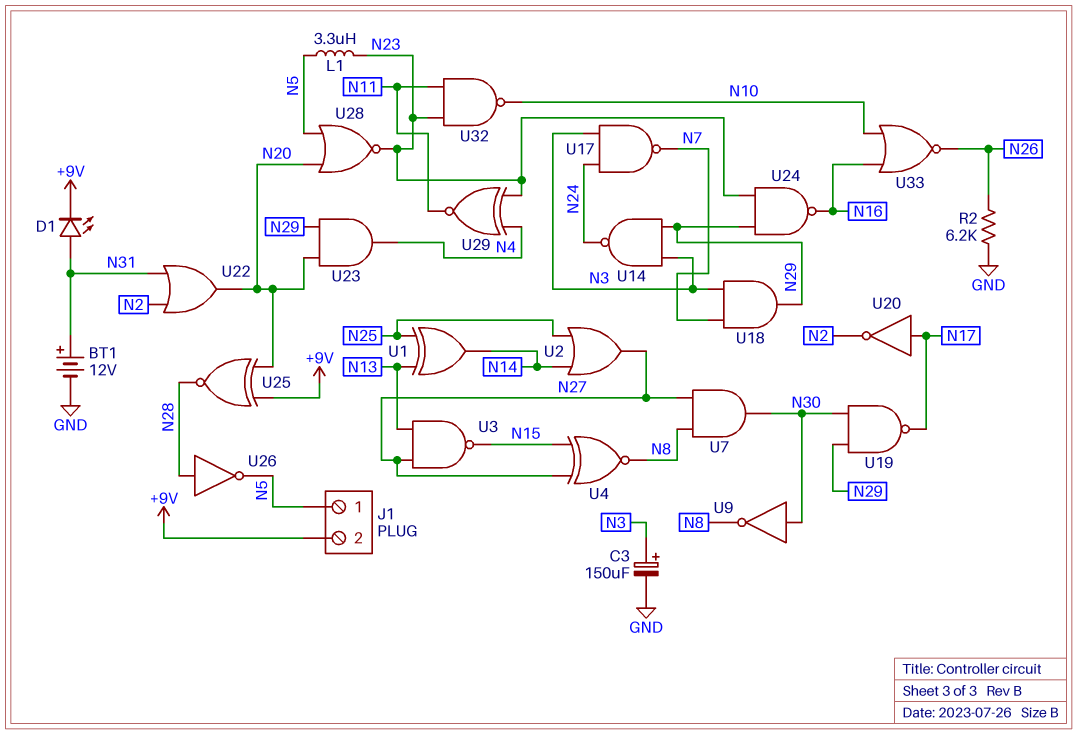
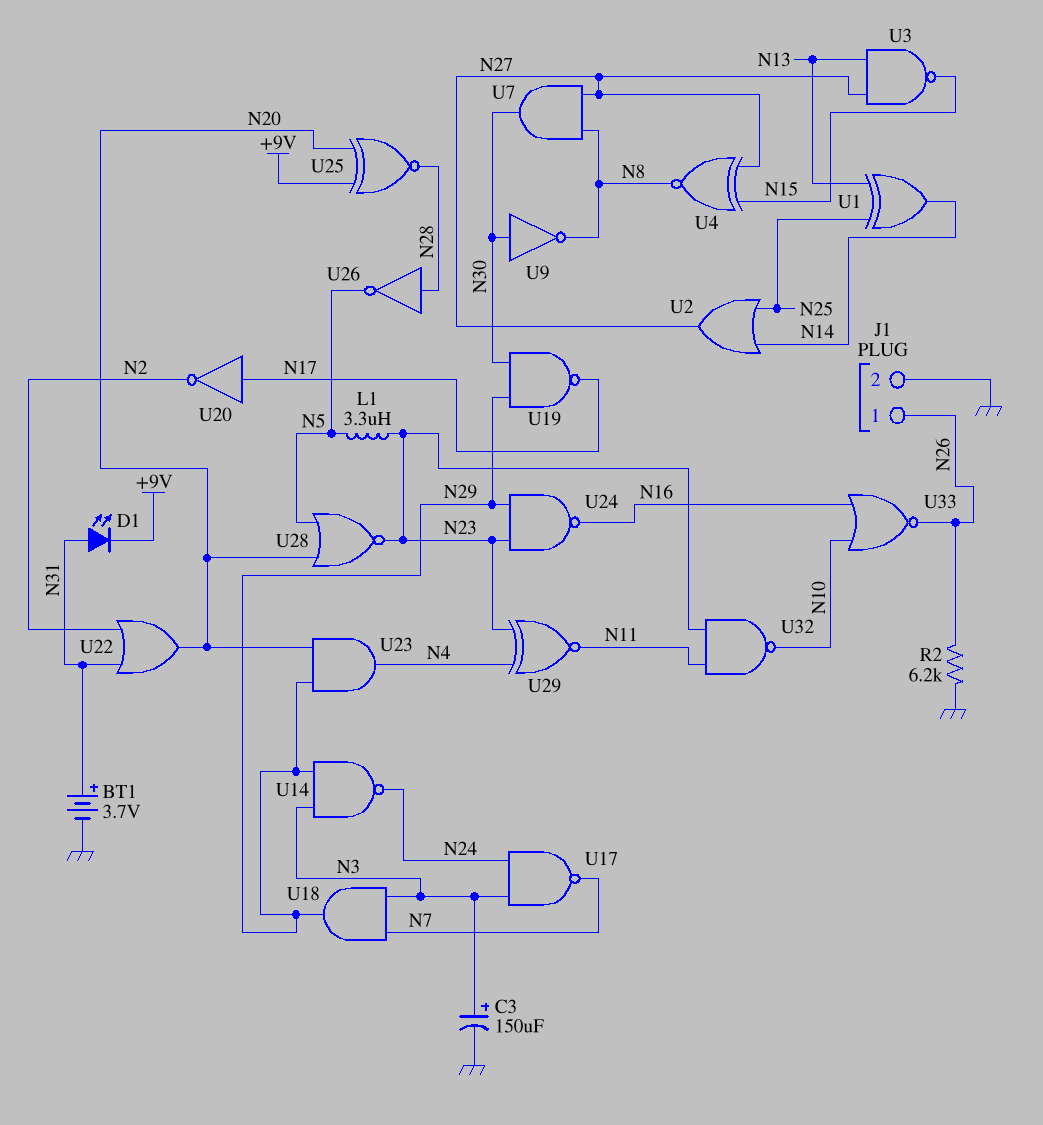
BT1: 12V (plus N31, minus GND) -> 3.7V (plus N31, minus GND)
J1 pin 1: N5 -> N26
J1 pin 2: +9V -> GND

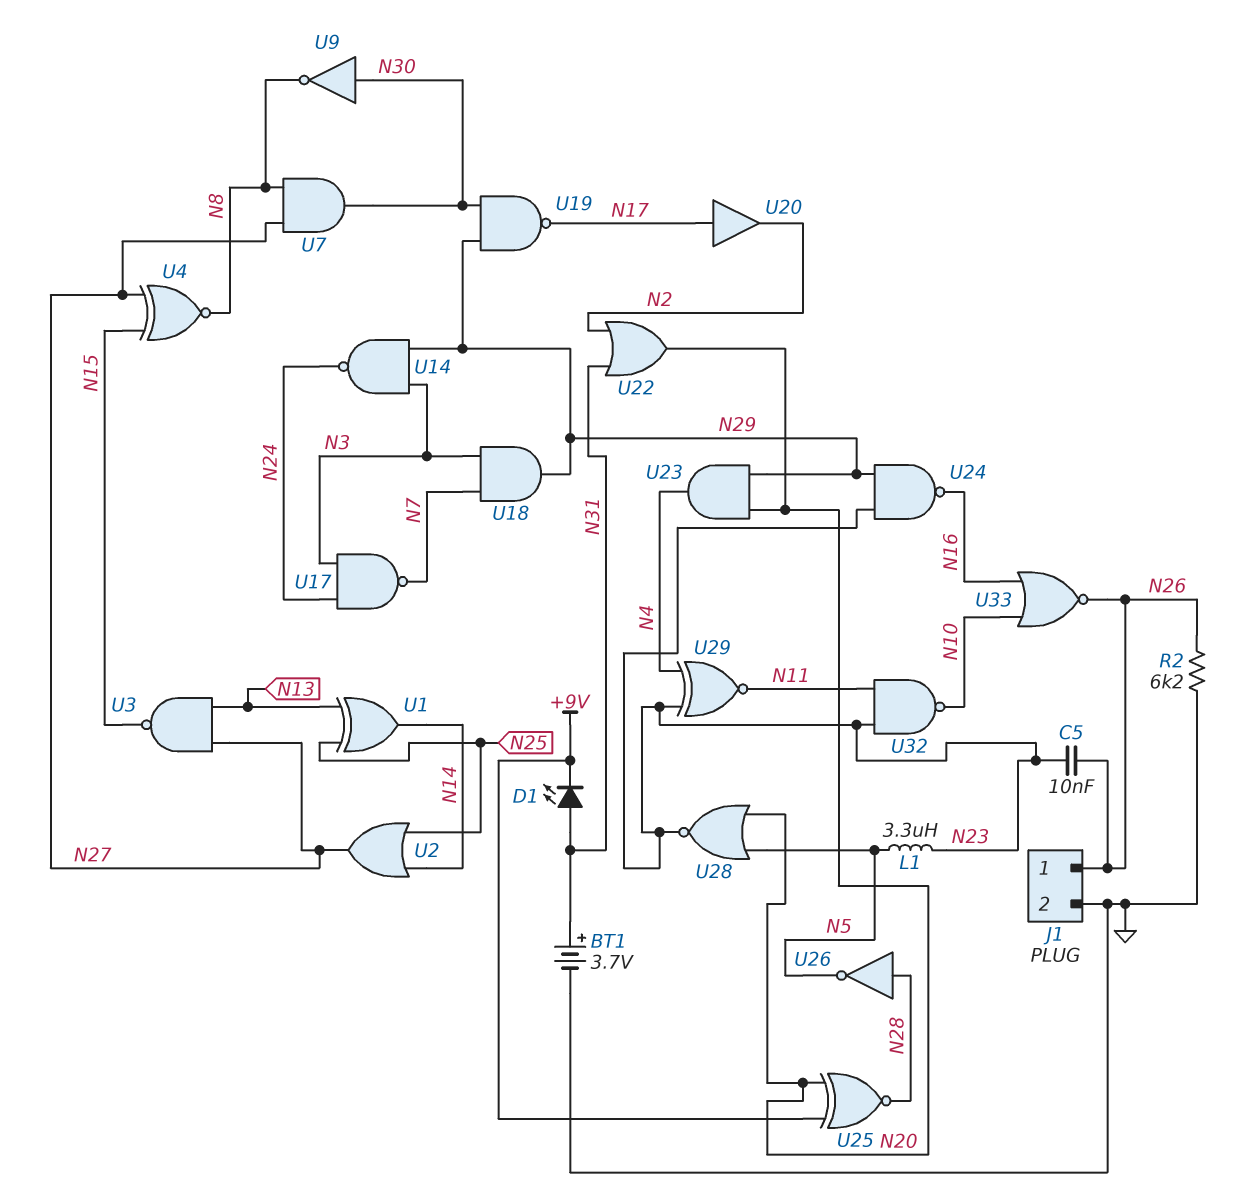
C3: 150uF (plus N3, minus GND) -> none
C5: none -> 10nF (N23, N26)
U20: NOT (in N17, out N2) -> buffer (in N17, out N2)

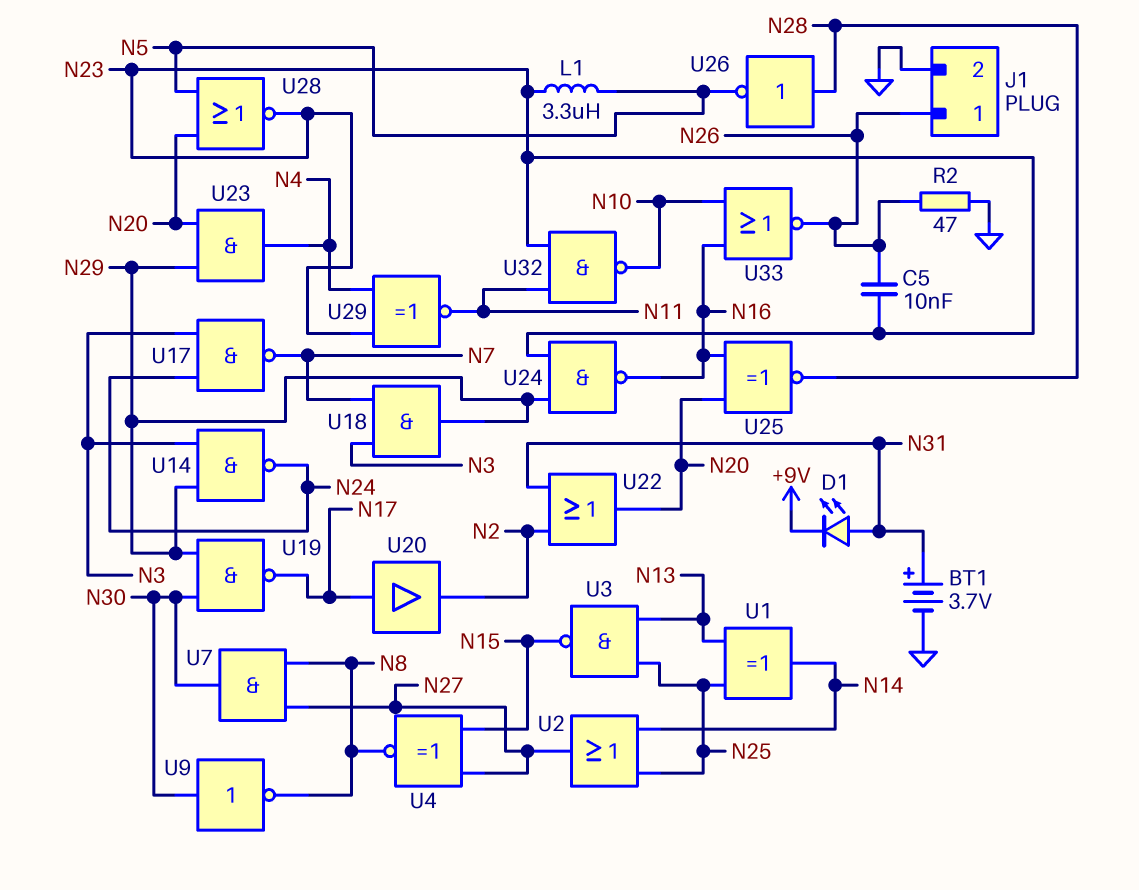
R2: 6.2k (GND, N26) -> 47 (GND, N26)
U3: NAND (in N13, in N27, out N15) -> NAND (in N13, in N25, out N15)
U25: XNOR (in +9V, in N20, out N28) -> XNOR (in N16, in N20, out N28)

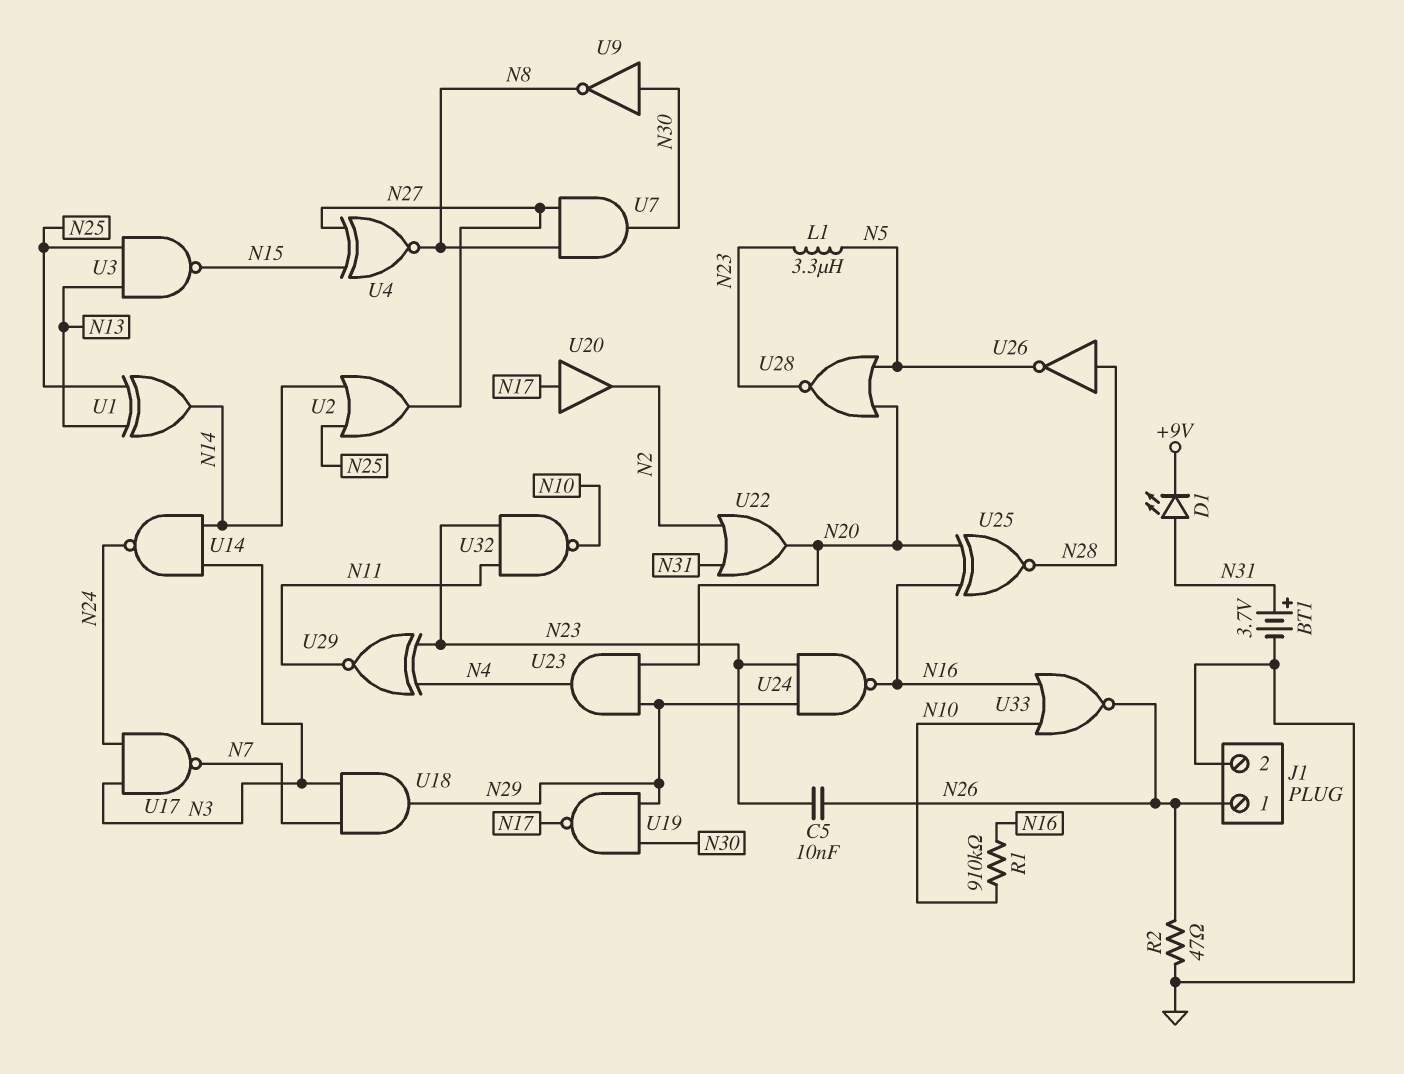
R1: none -> 910k (N10, N16)
U14: NAND (in N3, in N29, out N24) -> NAND (in N3, in N14, out N24)

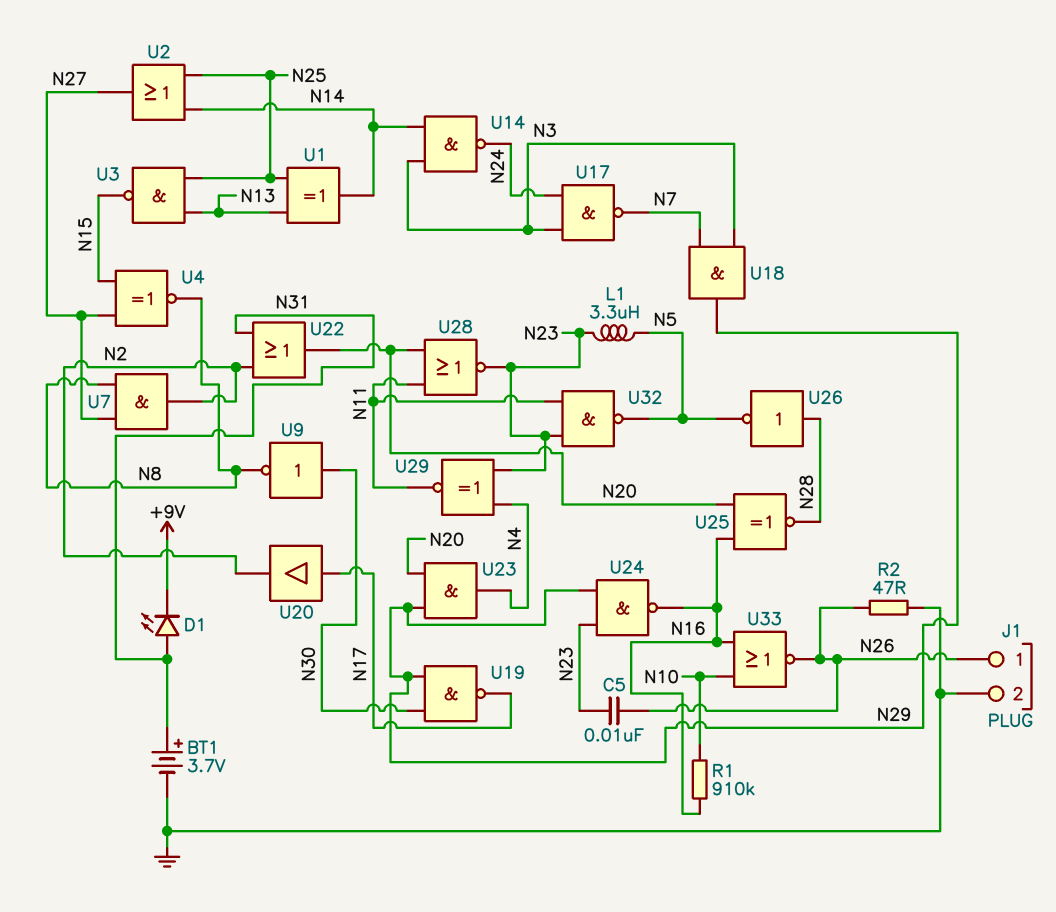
U7: AND (in N8, in N27, out N30) -> AND (in N8, in N27, out N2)
U28: NOR (in N5, in N20, out N23) -> NOR (in N11, in N20, out N23)
U32: NAND (in N11, in N23, out N10) -> NAND (in N11, in N23, out N5)

